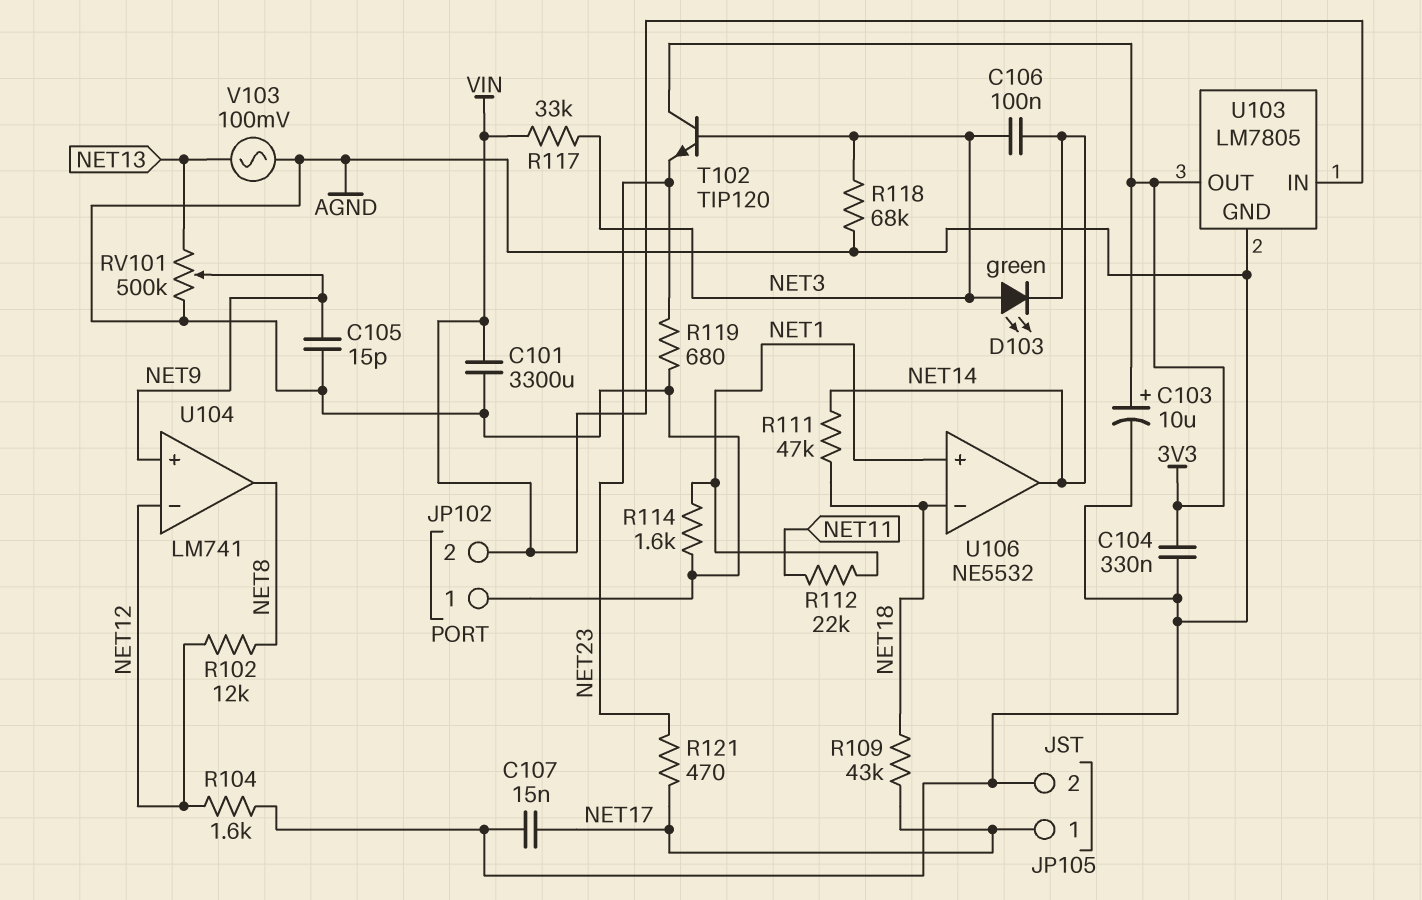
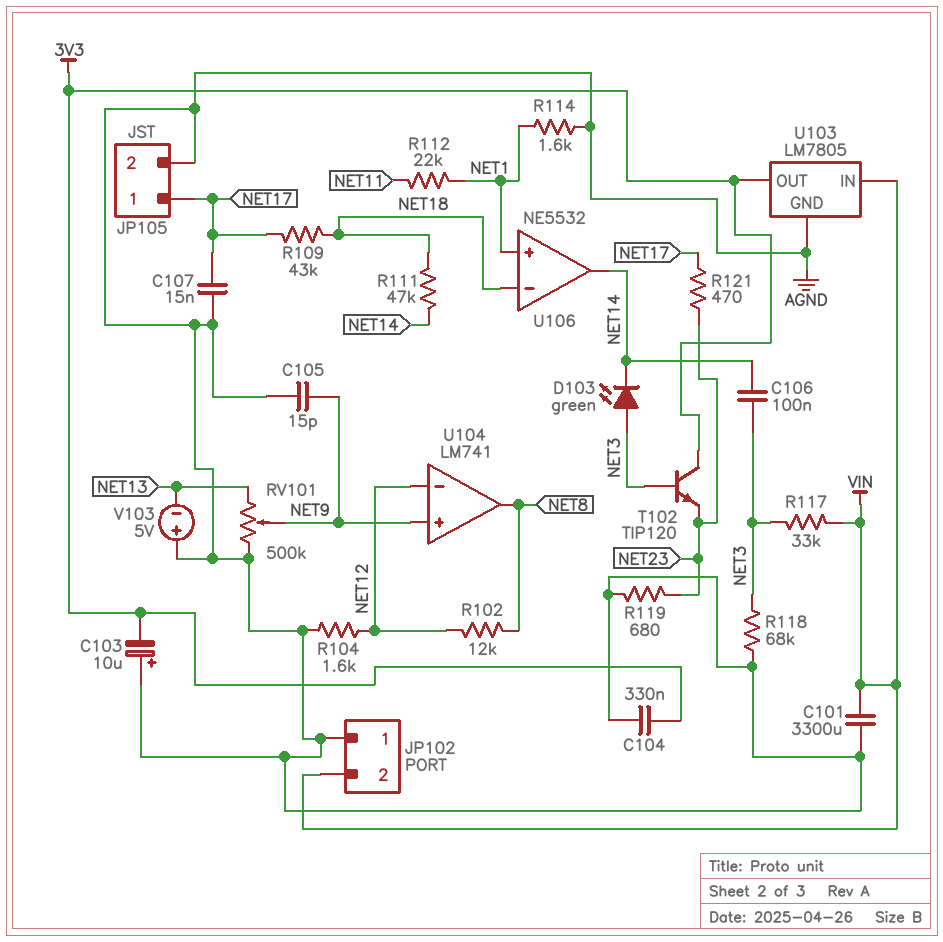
C103: 10uF (plus 3V3, minus AGND) -> 10uF (plus AGND, minus 3V3)
V103: AC 100mV (AGND, NET13) -> 5V (plus AGND, minus NET13)

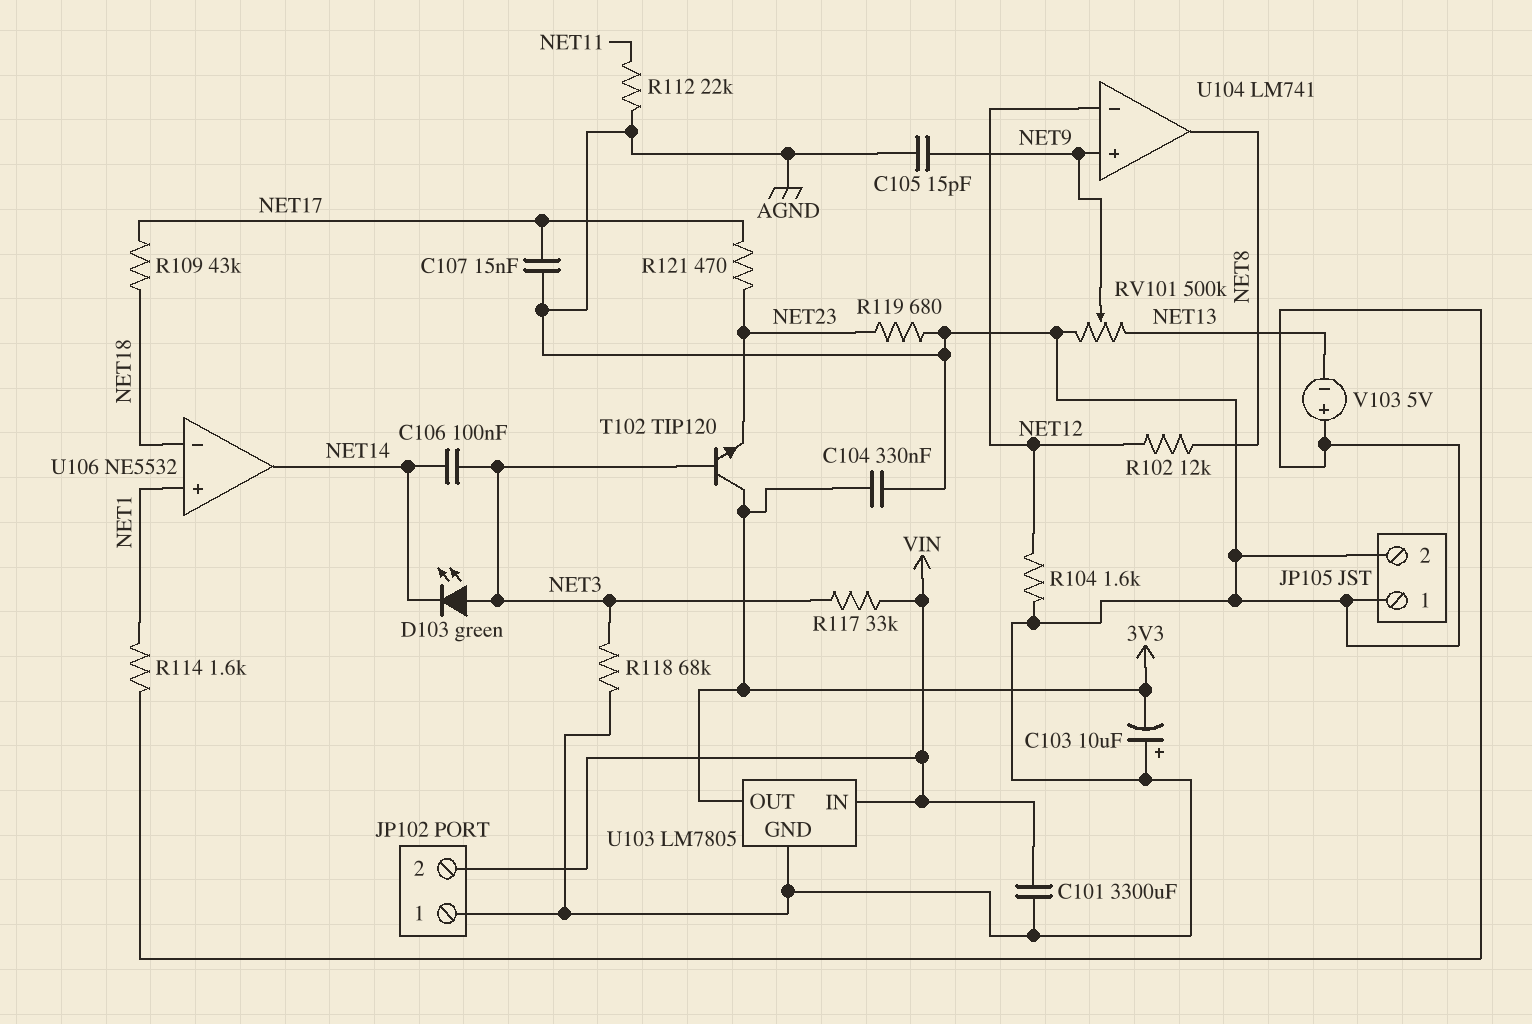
JP105 pin 1: NET17 -> AGND
R111: 47k (NET14, NET18) -> none
R112: 22k (NET1, NET11) -> 22k (AGND, NET11)

